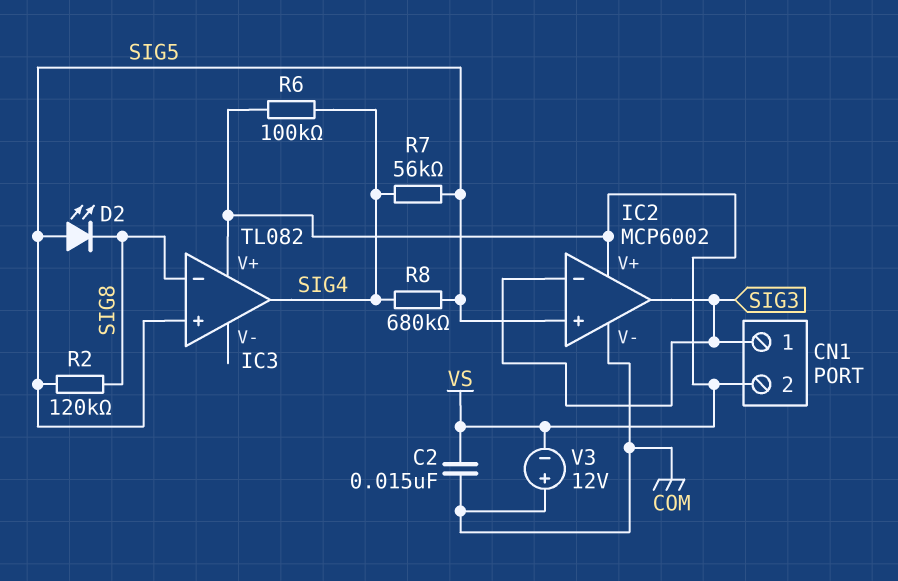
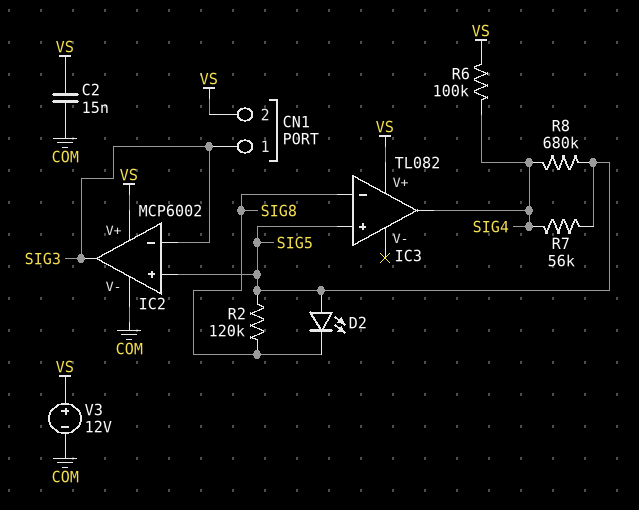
V3: 12V (plus COM, minus VS) -> 12V (plus VS, minus COM)

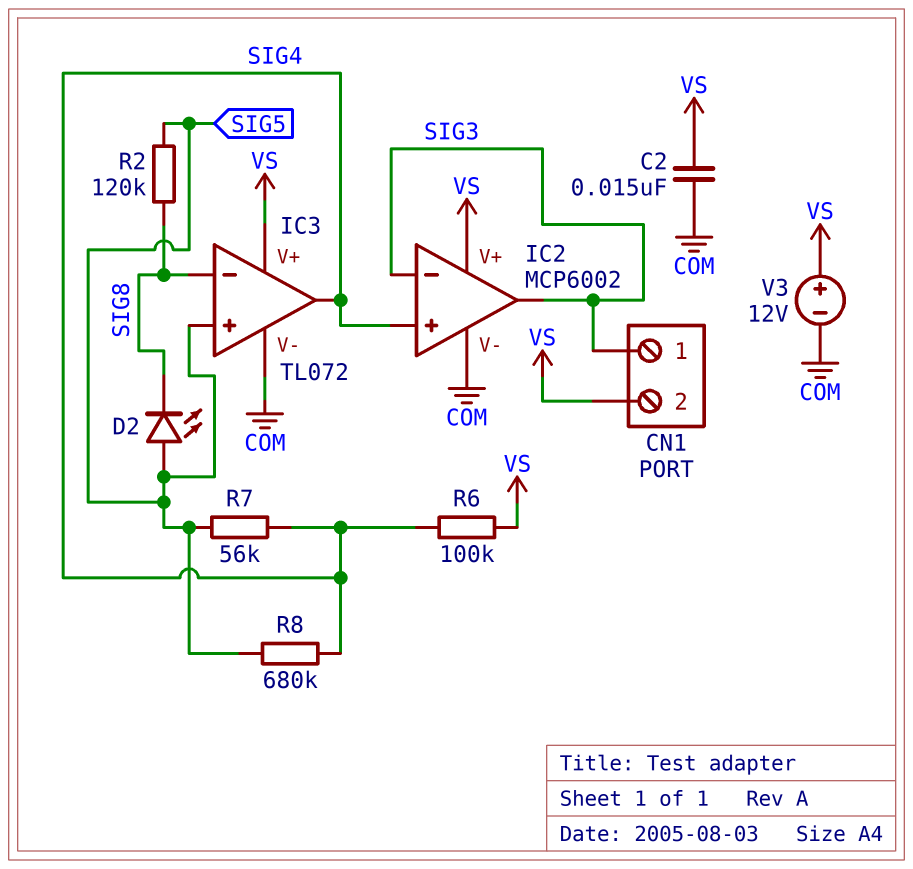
IC2 pin in+: SIG5 -> SIG4
IC3: TL082 -> TL072
IC3 pin V-: none -> COM

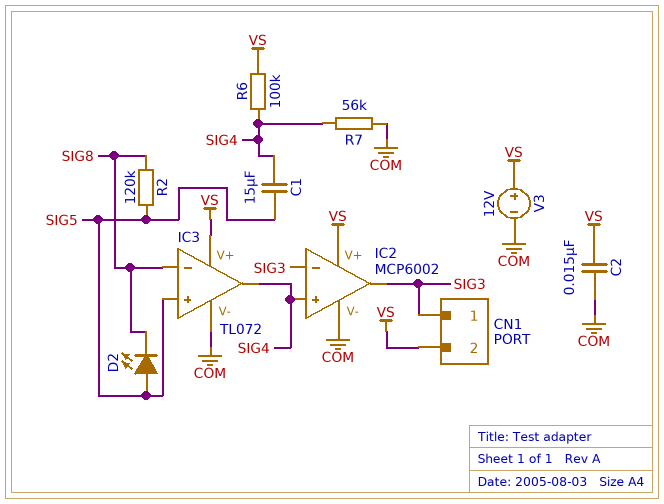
C1: none -> 15uF (SIG4, SIG5)
R7: 56k (SIG4, SIG5) -> 56k (COM, SIG4)
R8: 680k (SIG4, SIG5) -> none

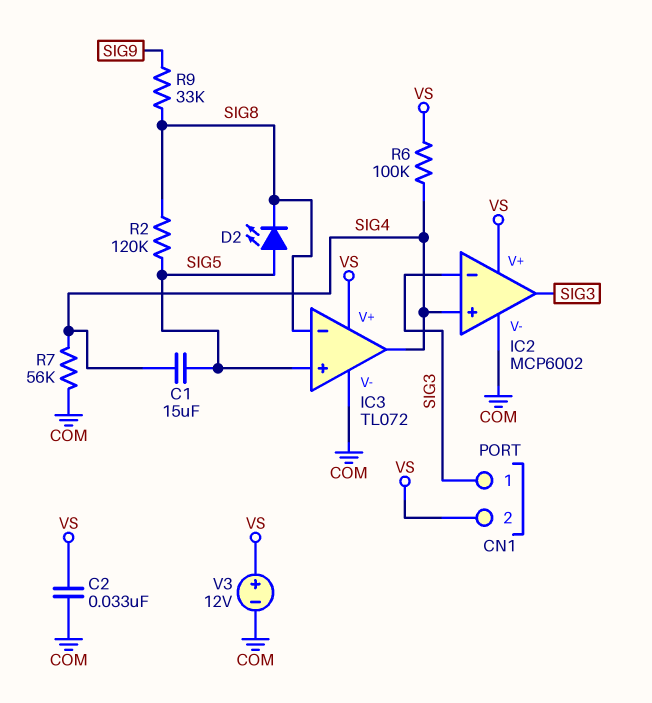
C2: 15nF (COM, VS) -> 33nF (COM, VS)
R9: none -> 33k (SIG8, SIG9)

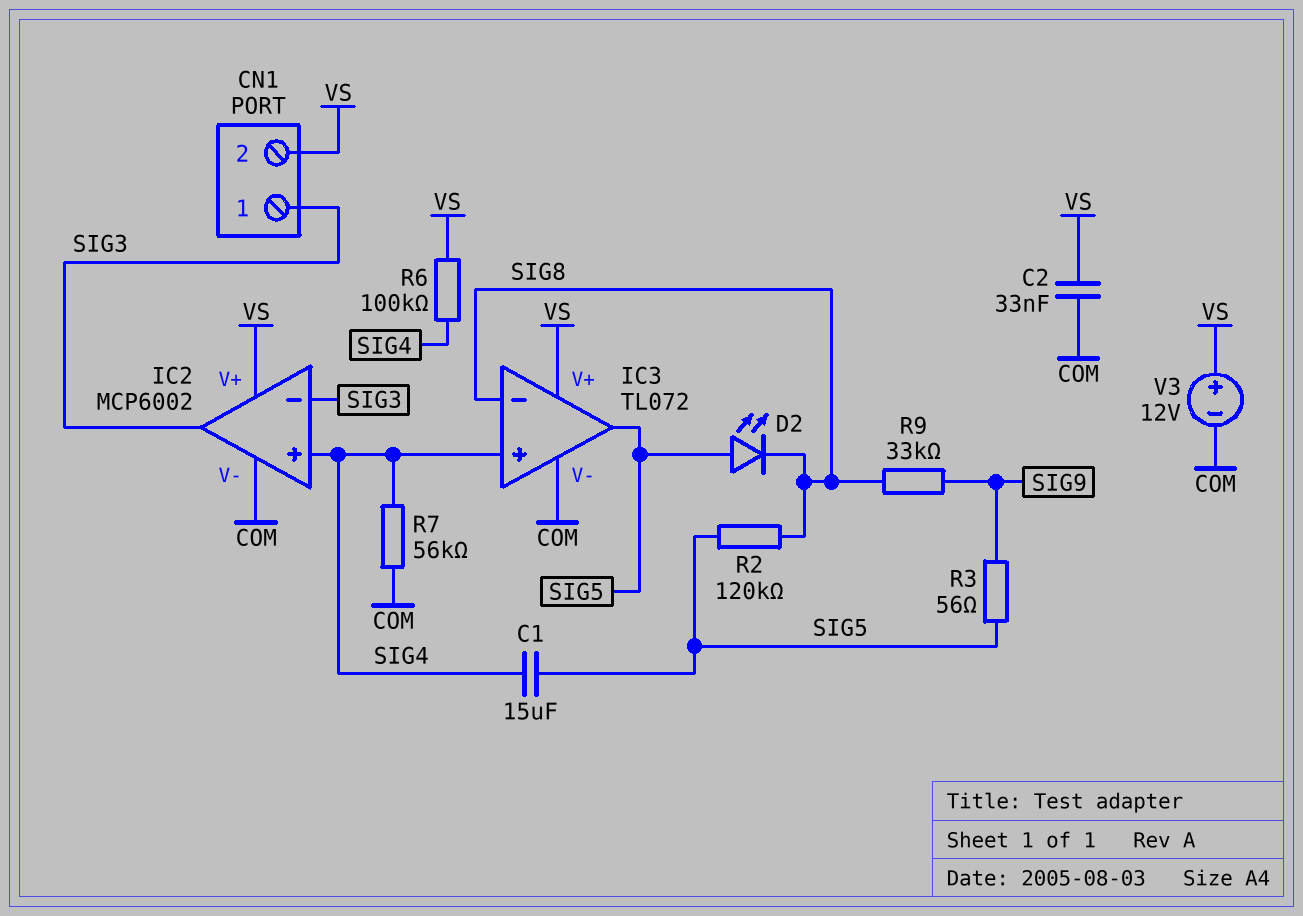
IC3 pin in+: SIG5 -> SIG4
IC3 pin out: SIG4 -> SIG5
R3: none -> 56 (SIG5, SIG9)

